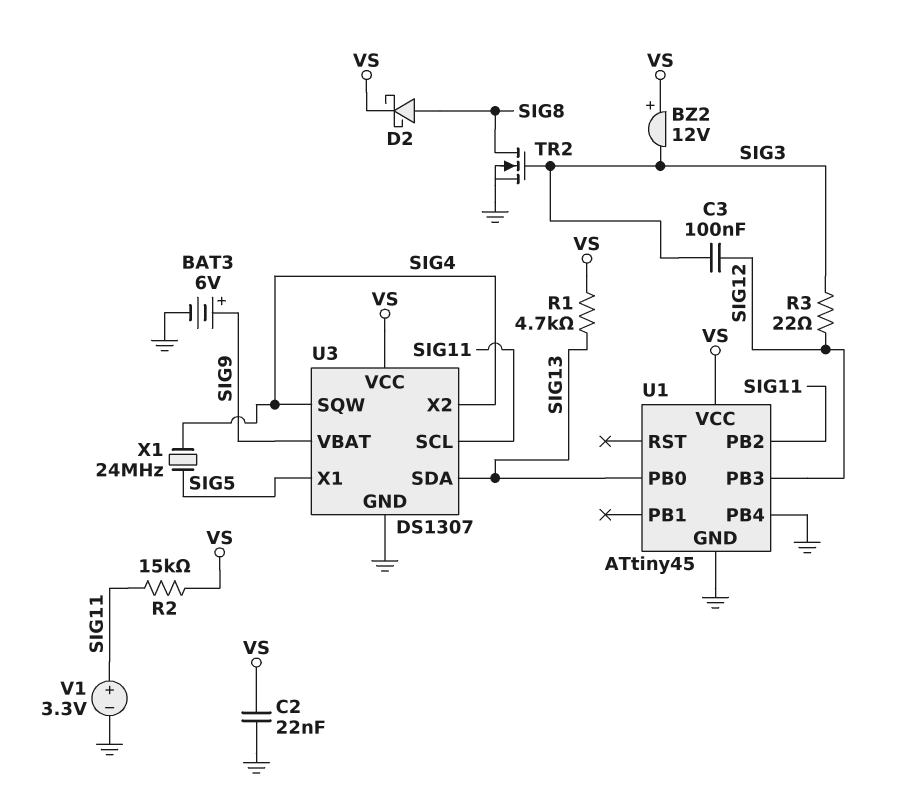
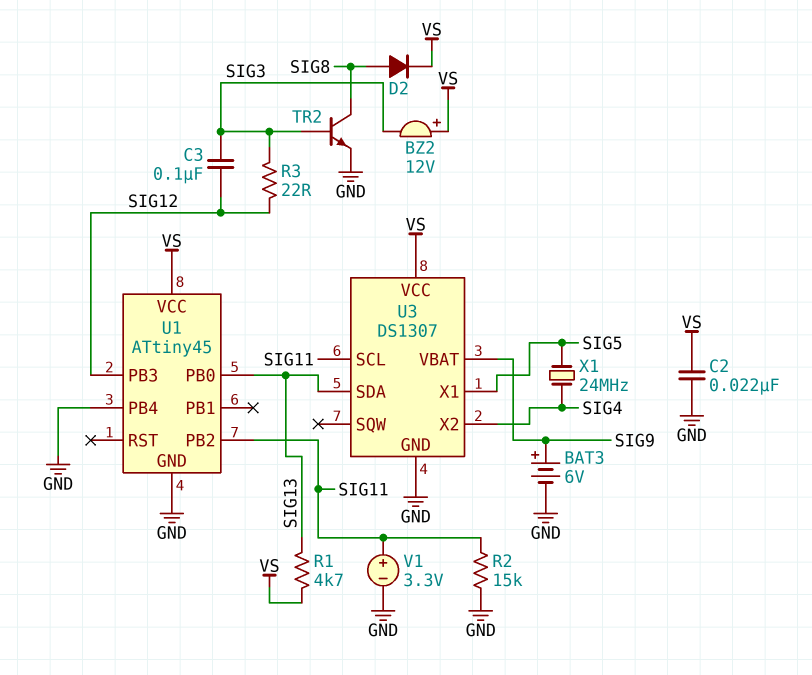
D2: schottky (A SIG8, K VS) -> diode (A SIG8, K VS)
R2: 15k (SIG11, VS) -> 15k (GND, SIG11)
TR2: NMOS (G SIG3, D SIG8, S GND) -> NPN (B SIG3, C SIG8, E GND)
U3 pin SQW: SIG4 -> none

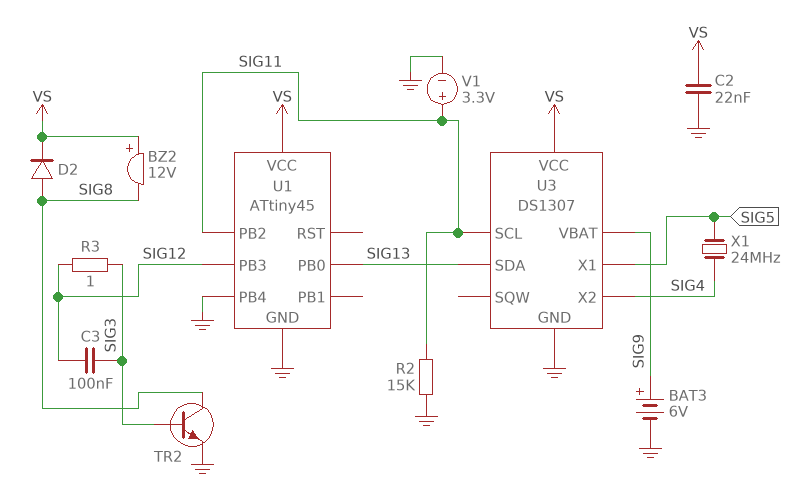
BZ2: buzzer 12V (plus VS, minus SIG3) -> buzzer 12V (plus VS, minus SIG8)
R1: 4.7k (SIG13, VS) -> none
R3: 22 (SIG3, SIG12) -> 1 (SIG3, SIG12)

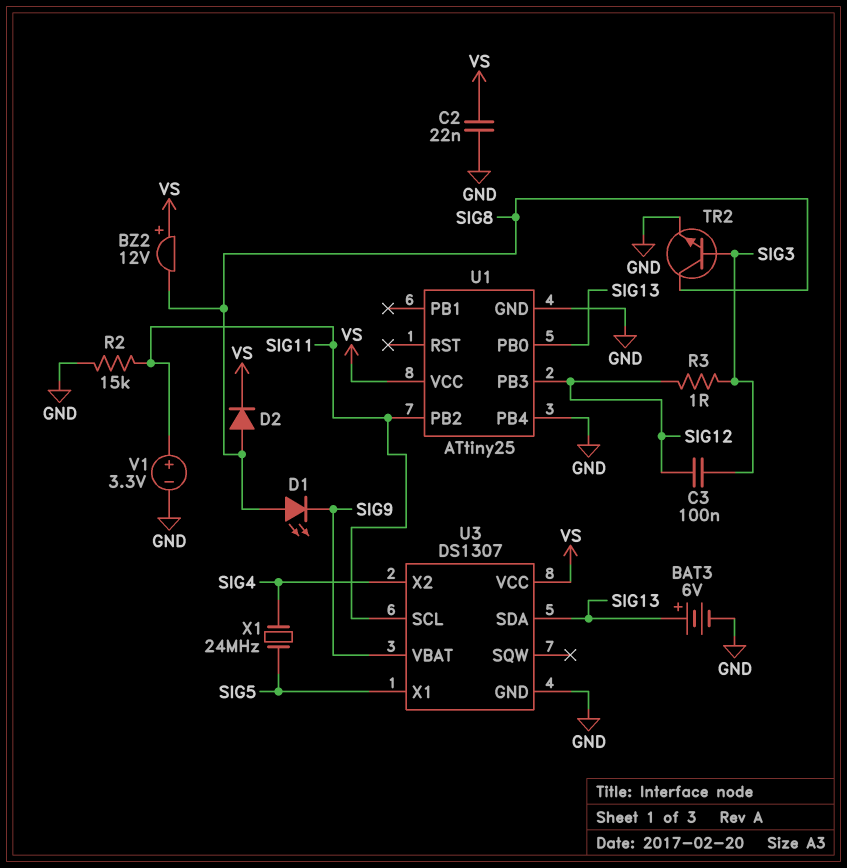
BAT3: 6V (plus SIG9, minus GND) -> 6V (plus SIG13, minus GND)
D1: none -> LED (A SIG8, K SIG9)
U1: ATtiny45 -> ATtiny25

